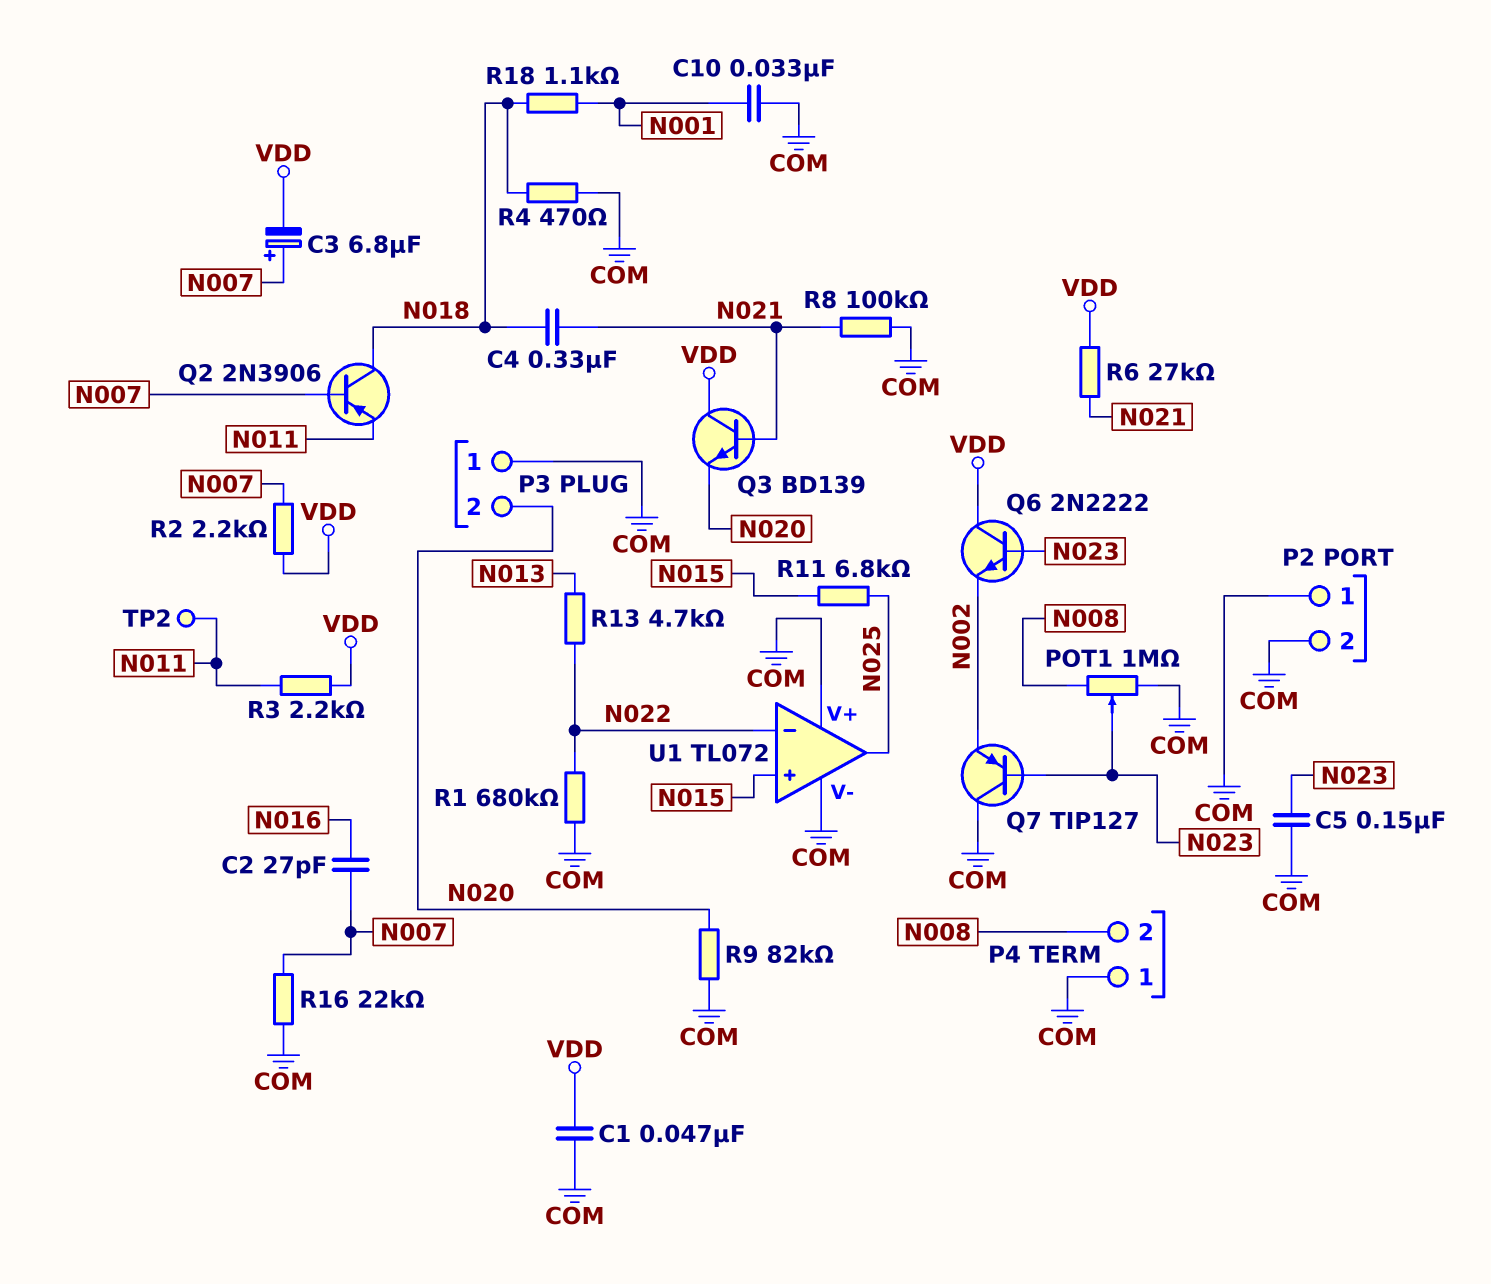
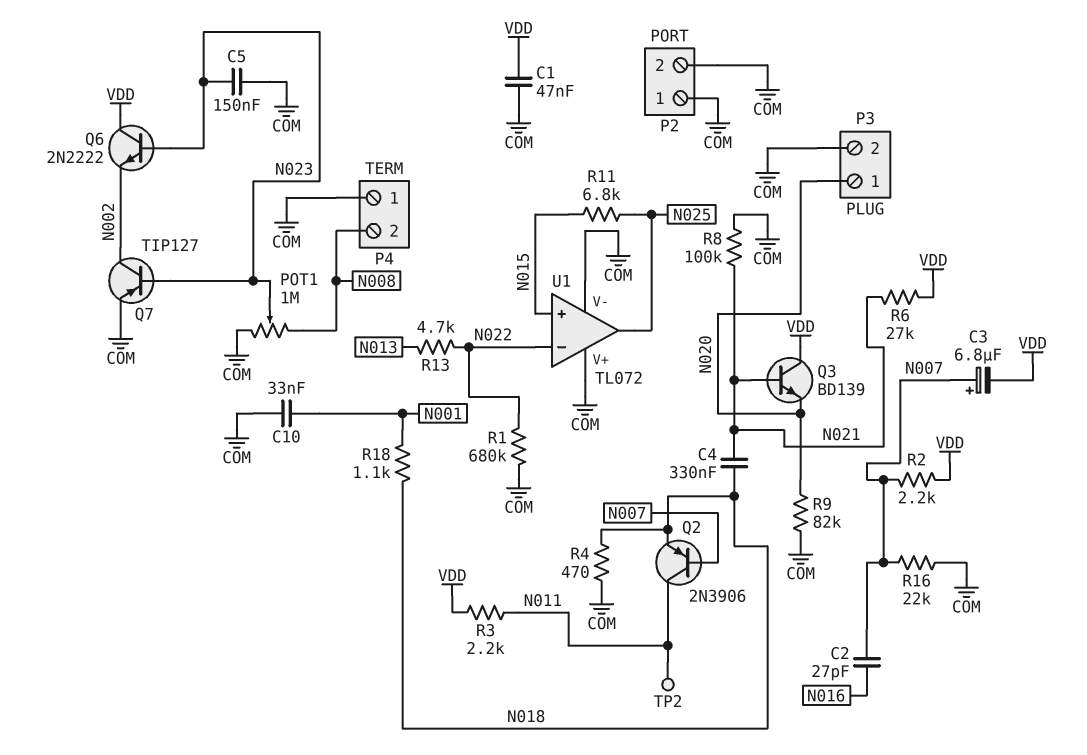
P3 pin 1: COM -> N020
P3 pin 2: N020 -> COM
Q2: PNP 2N3906 (B N007, C N018, E N011) -> PNP 2N3906 (B N007, C N011, E N018)
Q7: PNP TIP127 (B N023, C COM, E N002) -> PNP TIP127 (B N023, C N002, E COM)

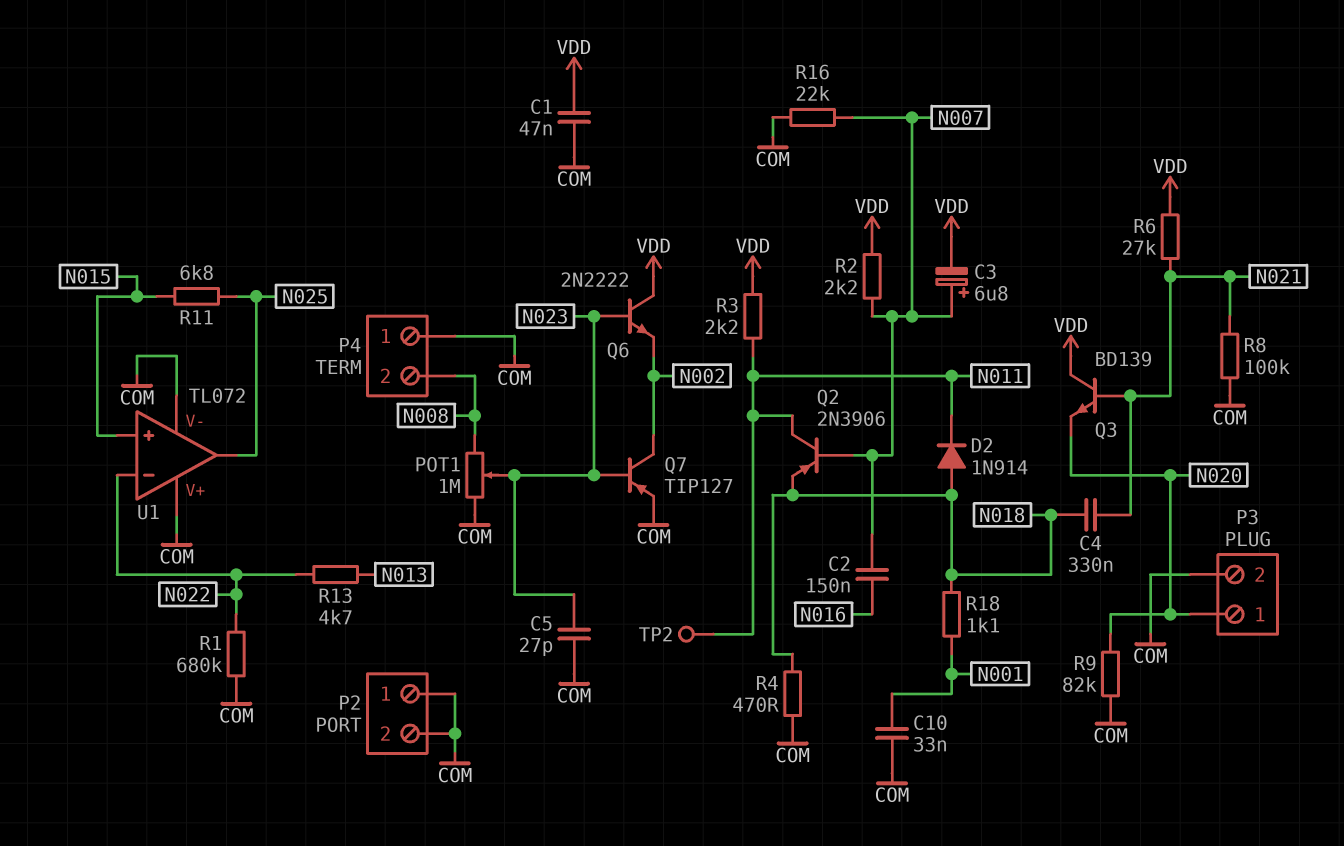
C2: 27pF (N007, N016) -> 150nF (N007, N016)
C5: 150nF (COM, N023) -> 27pF (COM, N023)
D2: none -> diode 1N914 (A N018, K N011)

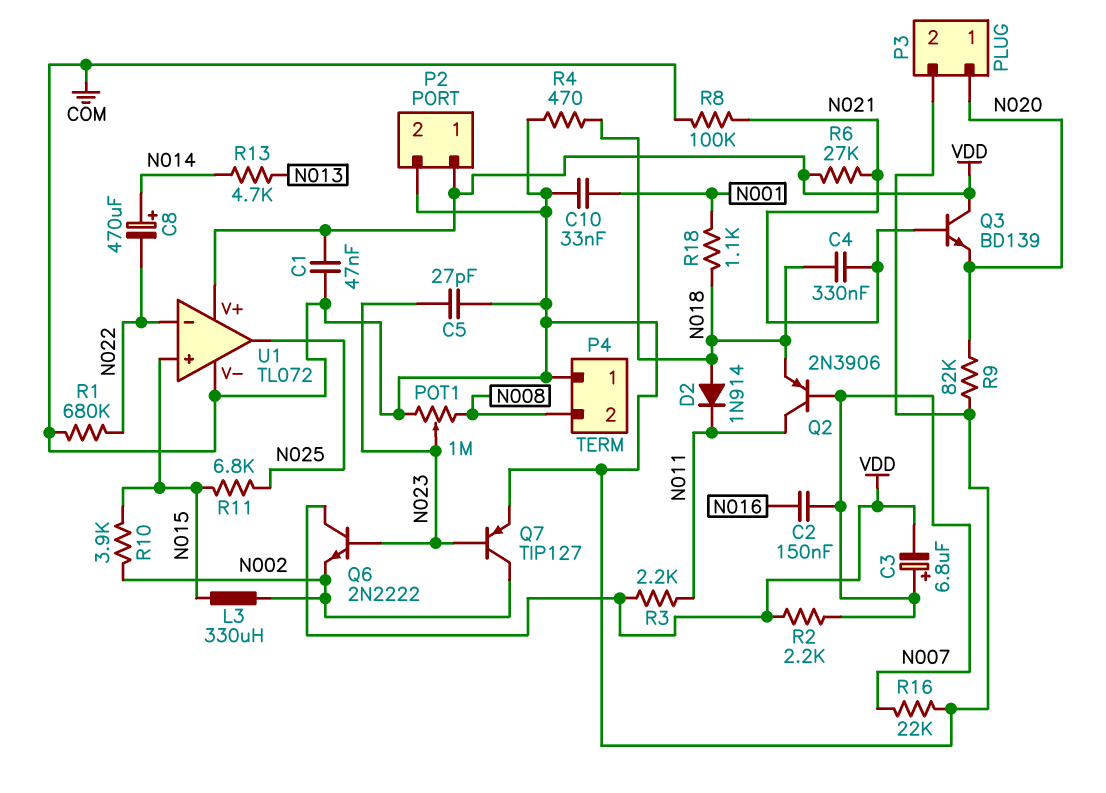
C8: none -> 470uF (plus N014, minus N022)
L3: none -> 330uH (N002, N015)
P2 pin 1: COM -> VDD
R10: none -> 3.9k (N002, N015)
R13: 4.7k (N013, N022) -> 4.7k (N013, N014)
TP2: test point (N011) -> none
U1 pin V+: COM -> VDD

